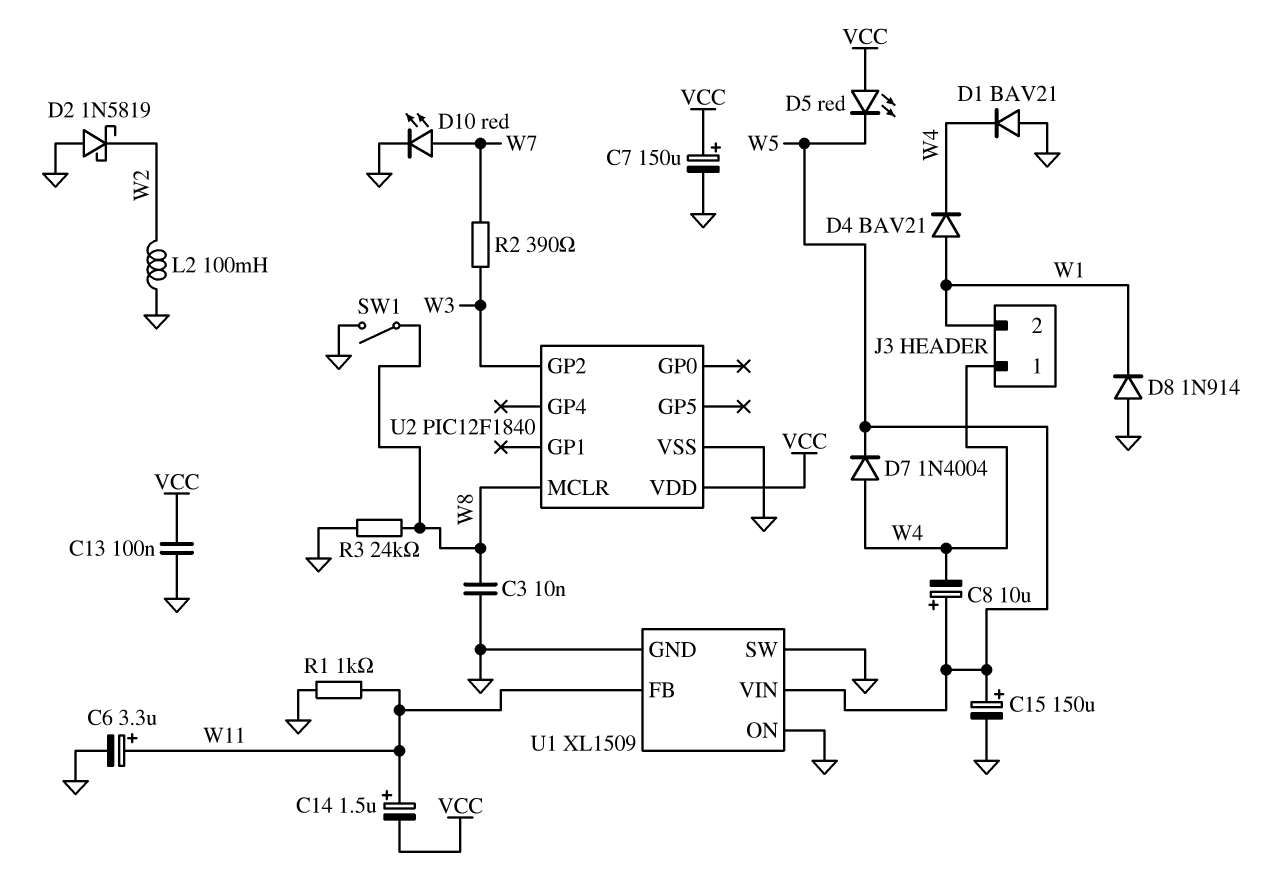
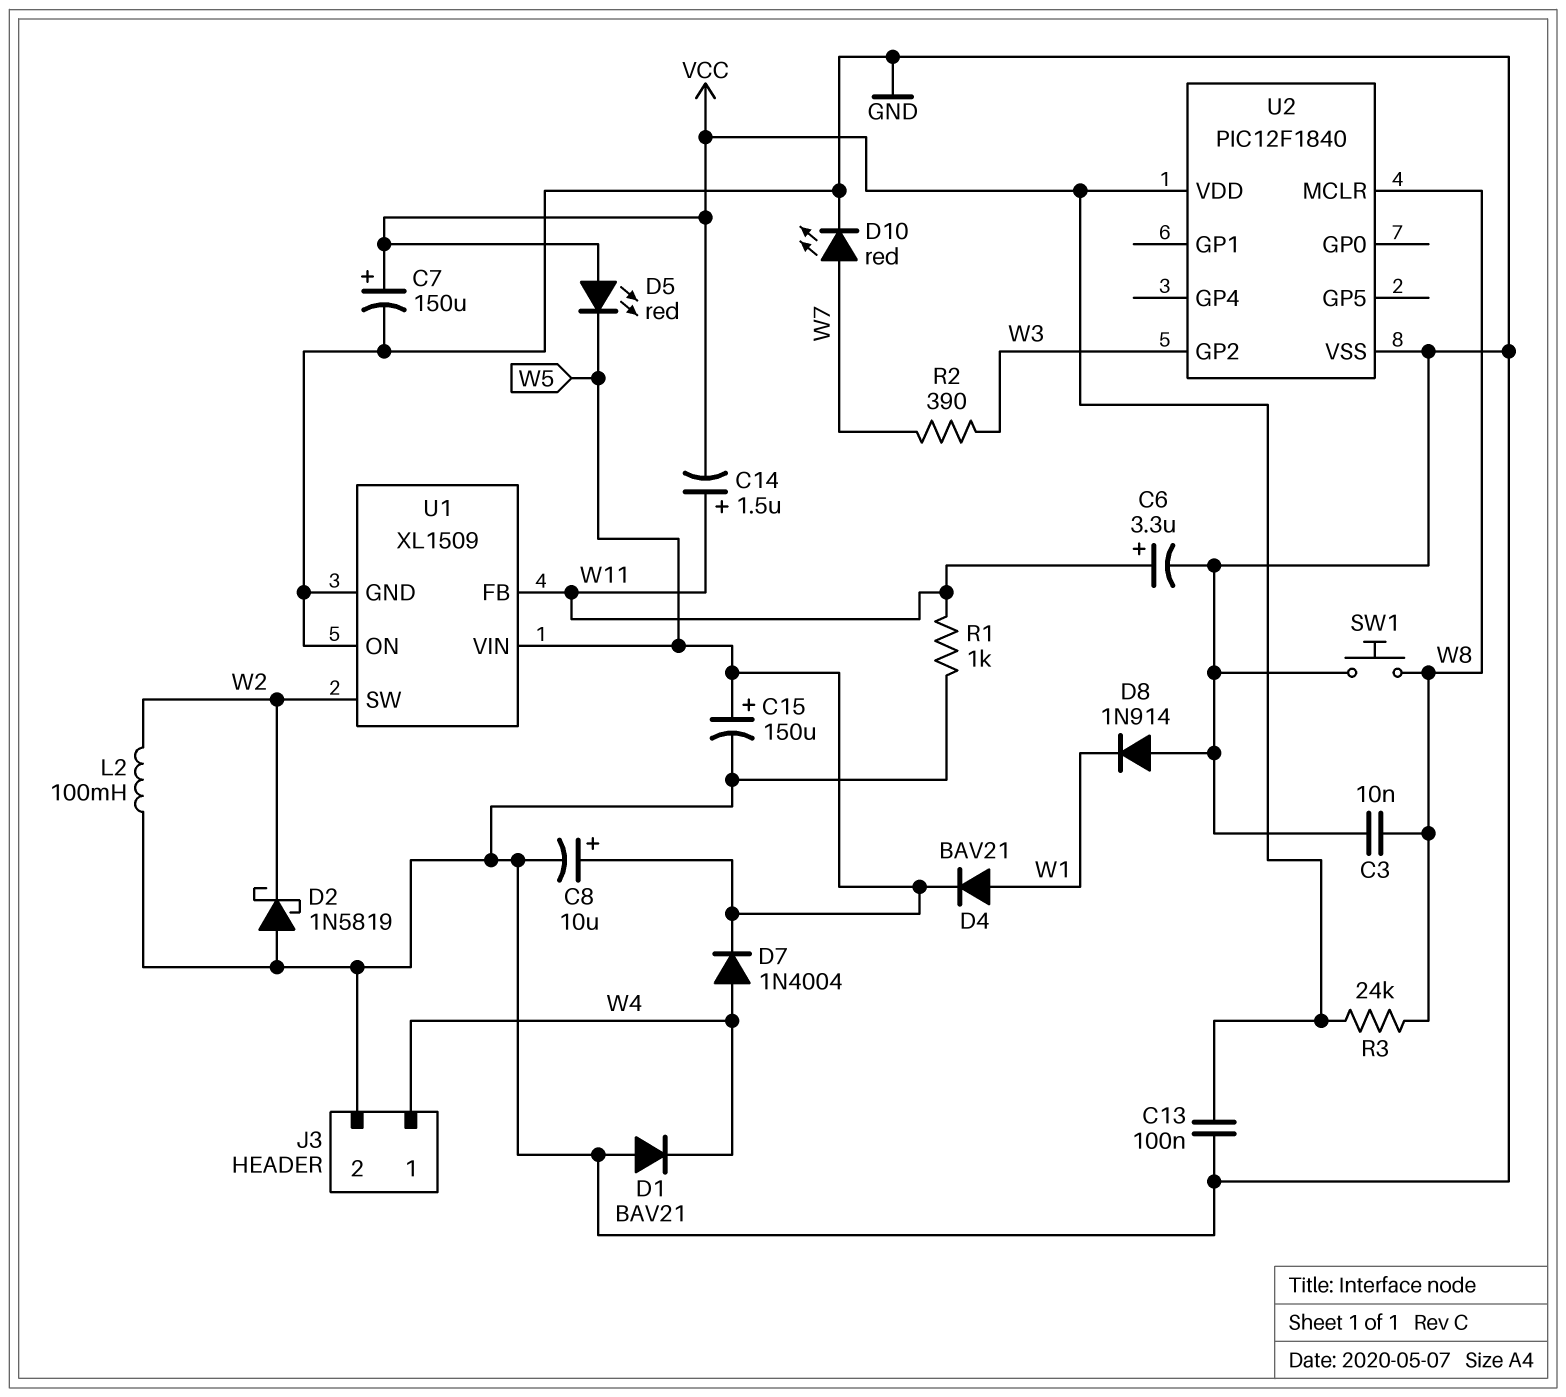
C8: 10uF (plus W5, minus W4) -> 10uF (plus W5, minus GND)
D4: diode BAV21 (A W1, K W4) -> diode BAV21 (A W1, K W5)
J3 pin 2: W1 -> GND
R3: 24k (GND, W8) -> 24k (VCC, W8)
SW1: switch (GND, W8) -> button (GND, W8)
U1 pin SW: GND -> W2

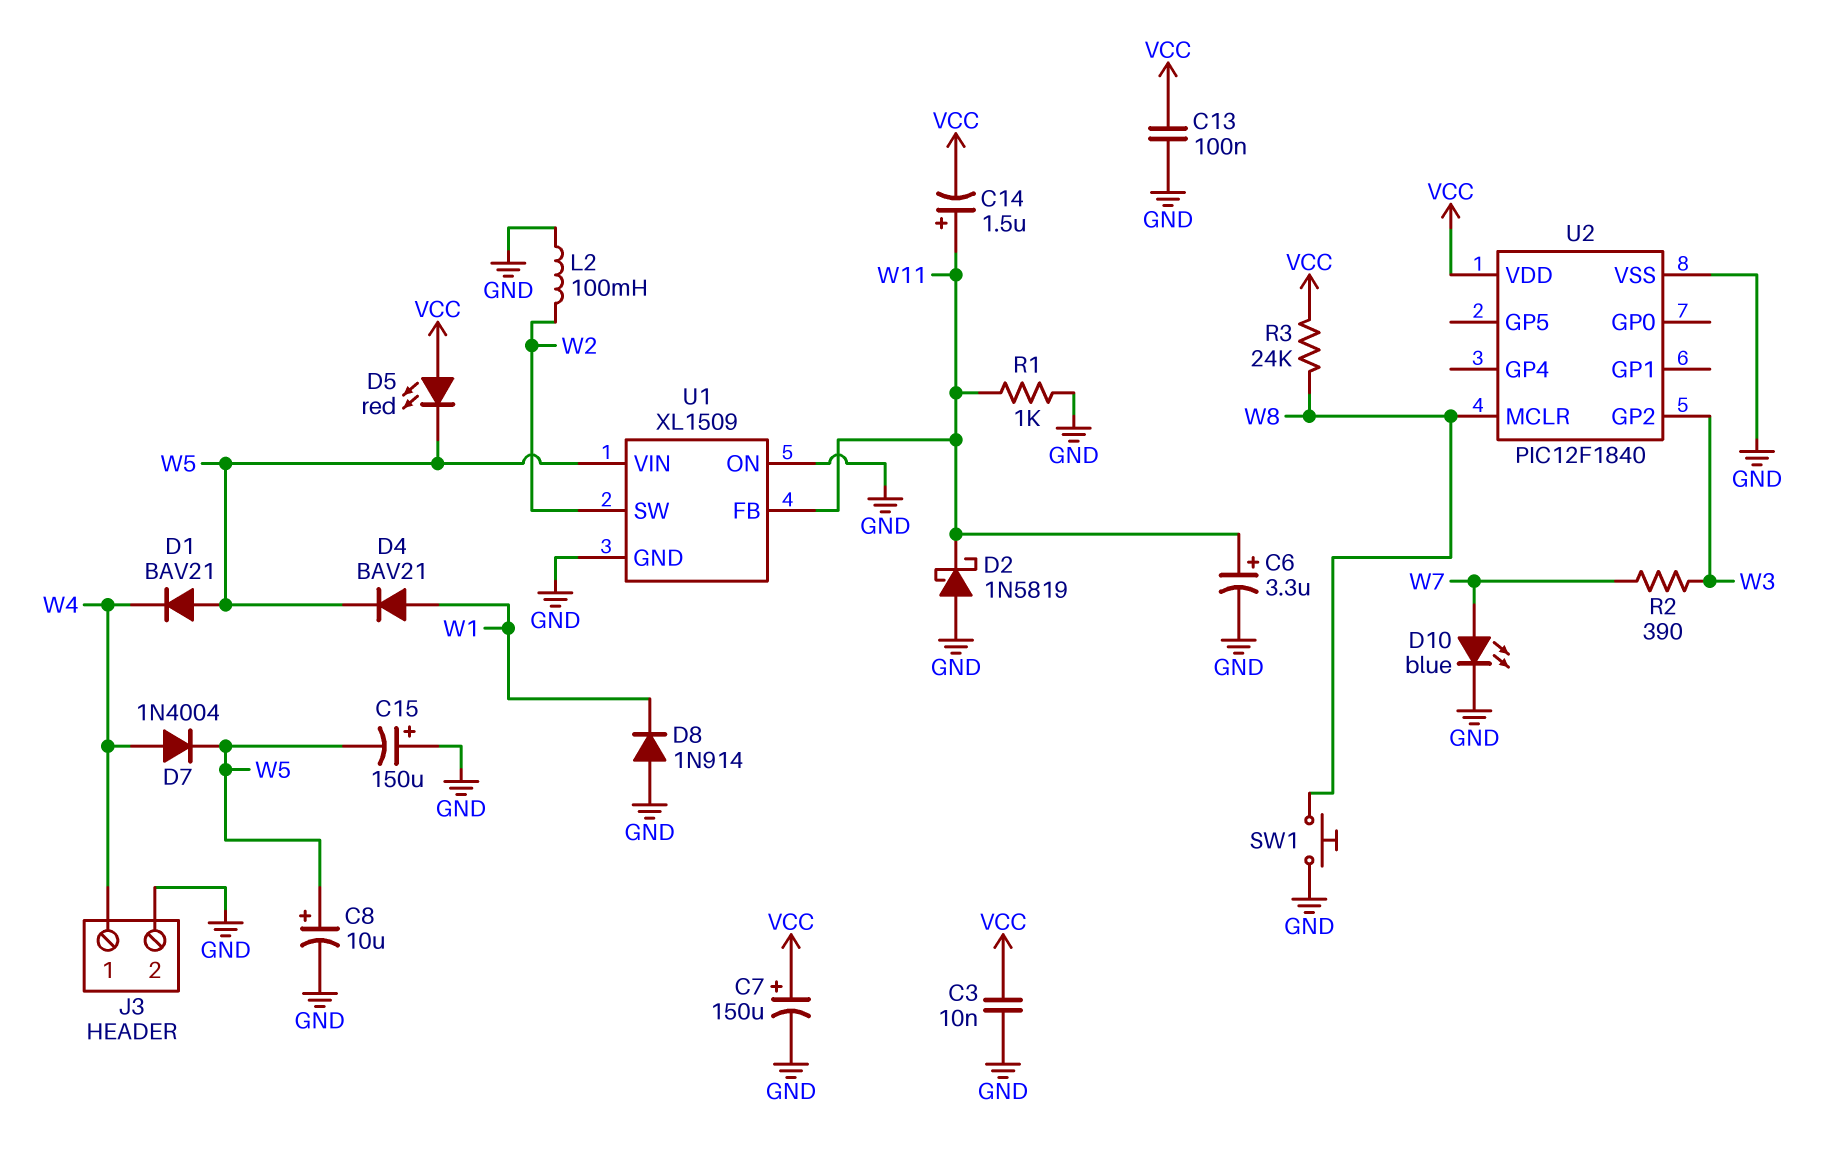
C3: 10nF (GND, W8) -> 10nF (GND, VCC)
C15: 150uF (plus W5, minus GND) -> 150uF (plus GND, minus W5)
D1: diode BAV21 (A GND, K W4) -> diode BAV21 (A W5, K W4)
D2: schottky 1N5819 (A GND, K W2) -> schottky 1N5819 (A GND, K W11)
D10: LED red (A W7, K GND) -> LED blue (A W7, K GND)

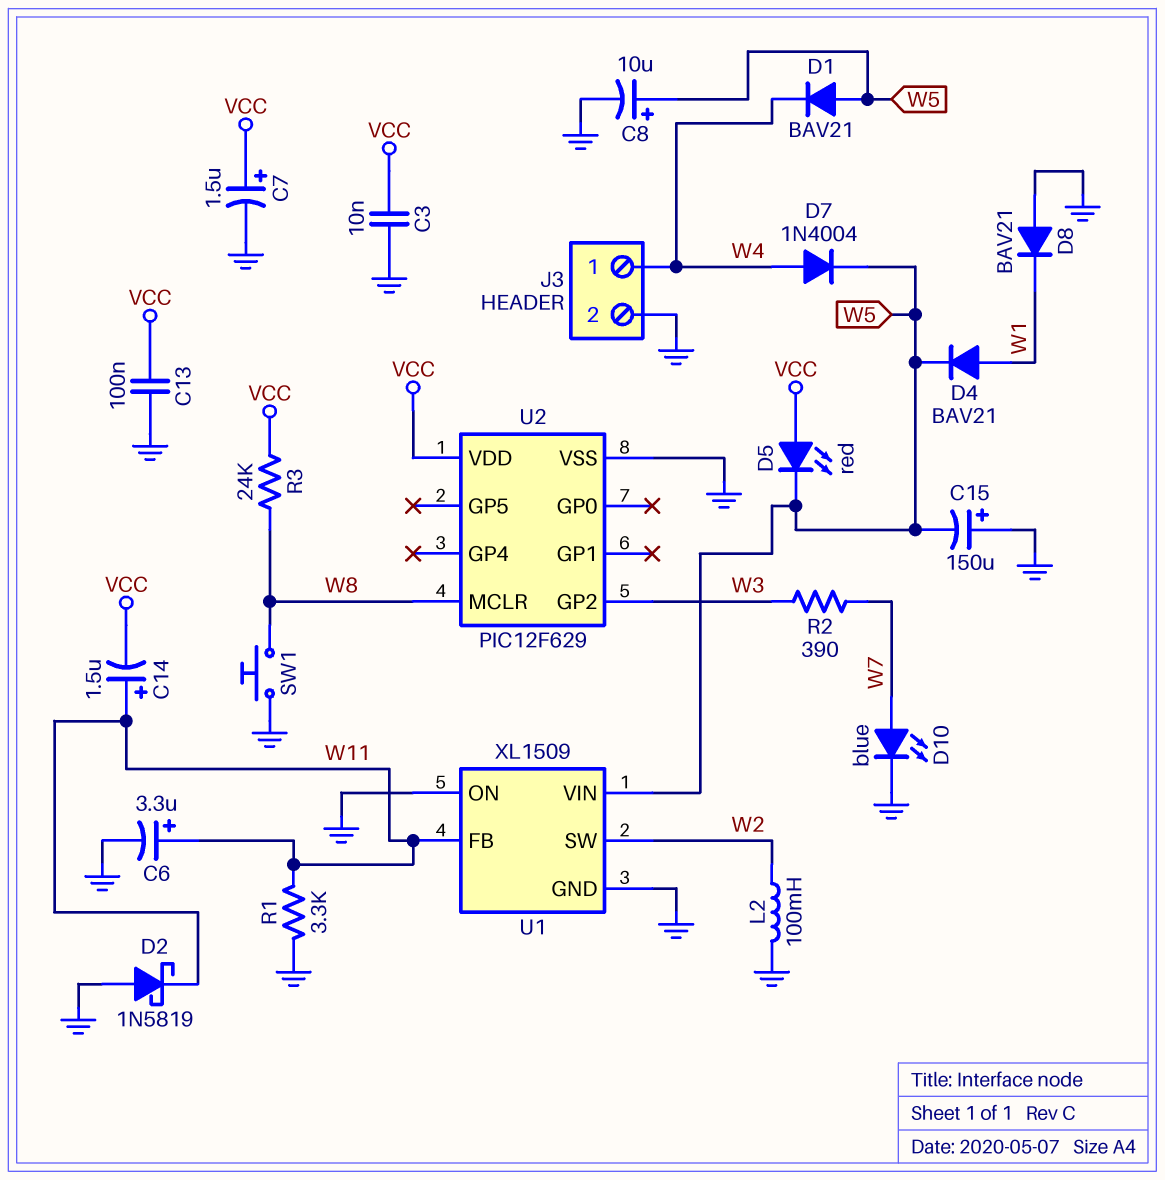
C7: 150uF (plus VCC, minus GND) -> 1.5uF (plus VCC, minus GND)
D8: diode 1N914 (A GND, K W1) -> diode BAV21 (A GND, K W1)
R1: 1k (GND, W11) -> 3.3k (GND, W11)
U2: PIC12F1840 -> PIC12F629

